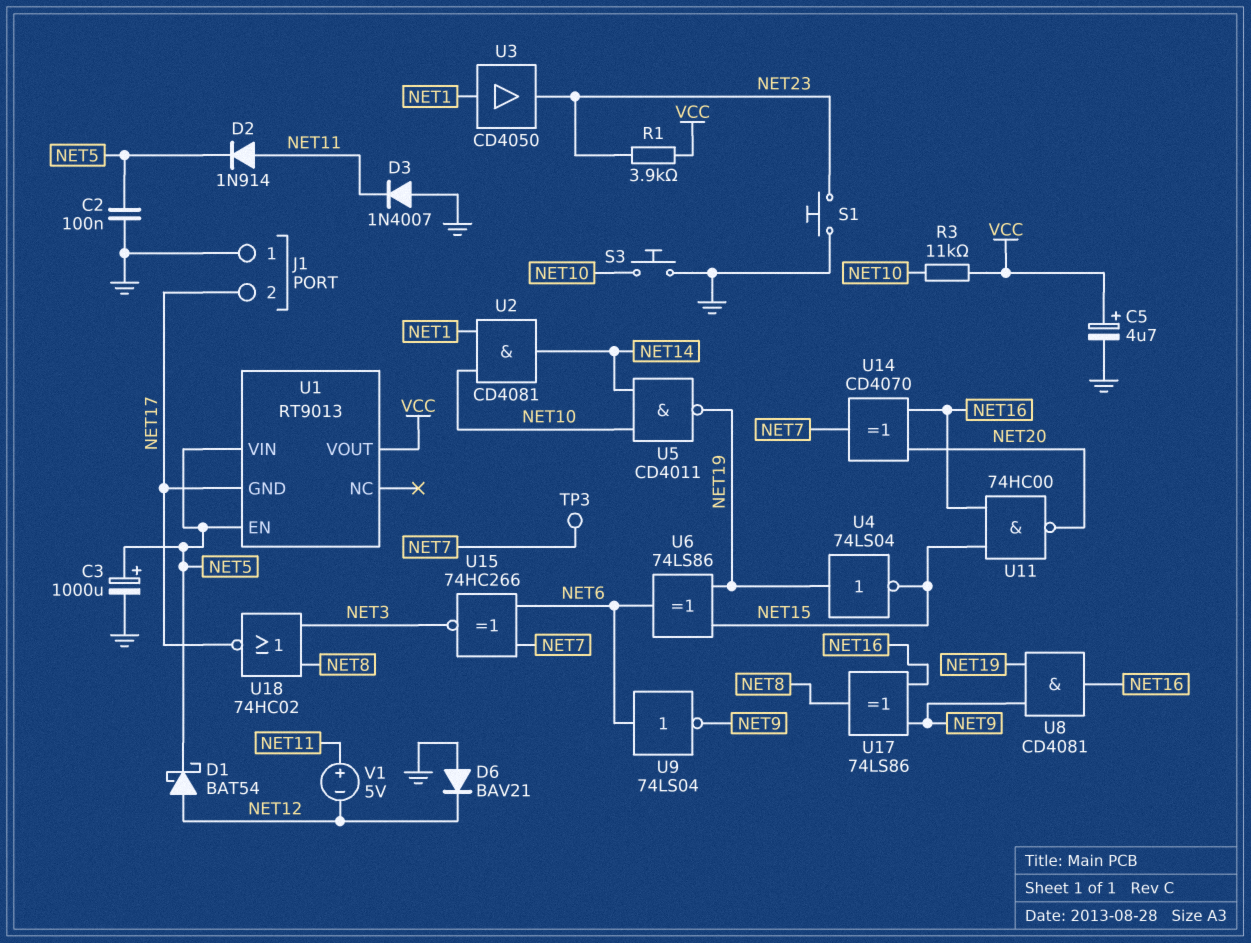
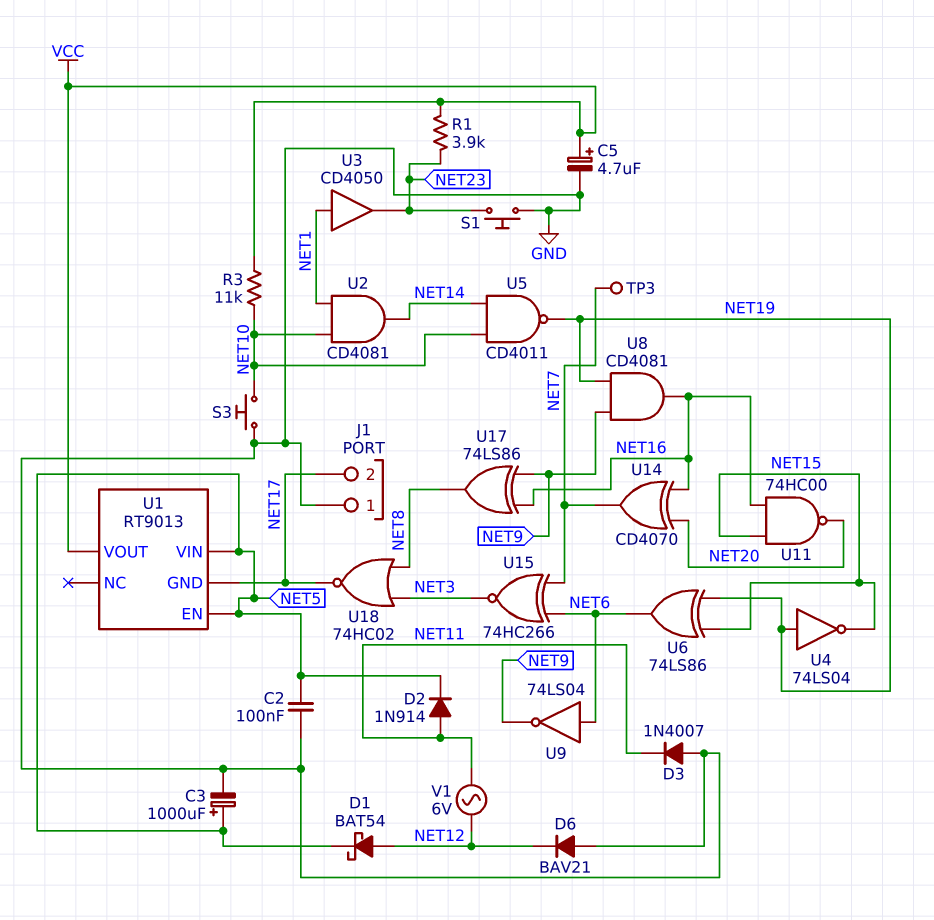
V1: 5V (plus NET11, minus NET12) -> AC 6V (NET11, NET12)

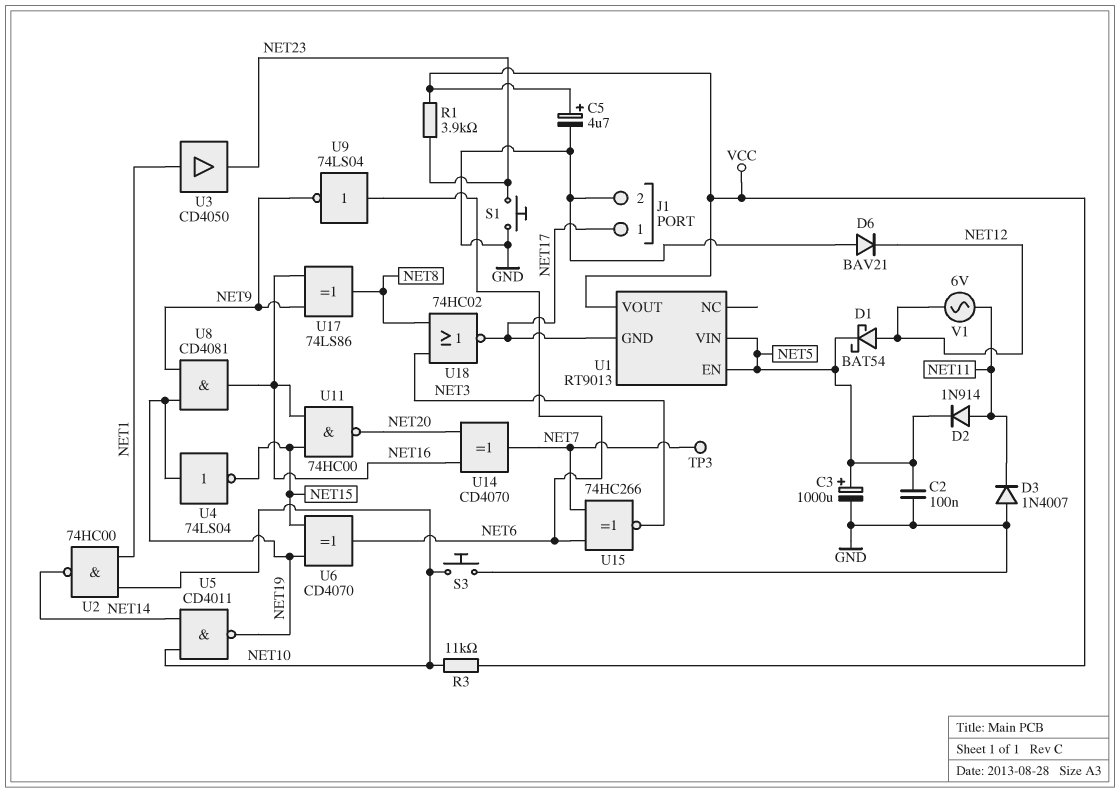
J1 pin 1: GND -> NET17
J1 pin 2: NET17 -> GND
U2: AND CD4081 (in NET1, in NET10, out NET14) -> NAND 74HC00 (in NET1, in NET10, out NET14)
U6: XOR 74LS86 (in NET15, in NET19, out NET6) -> XOR CD4070 (in NET15, in NET19, out NET6)

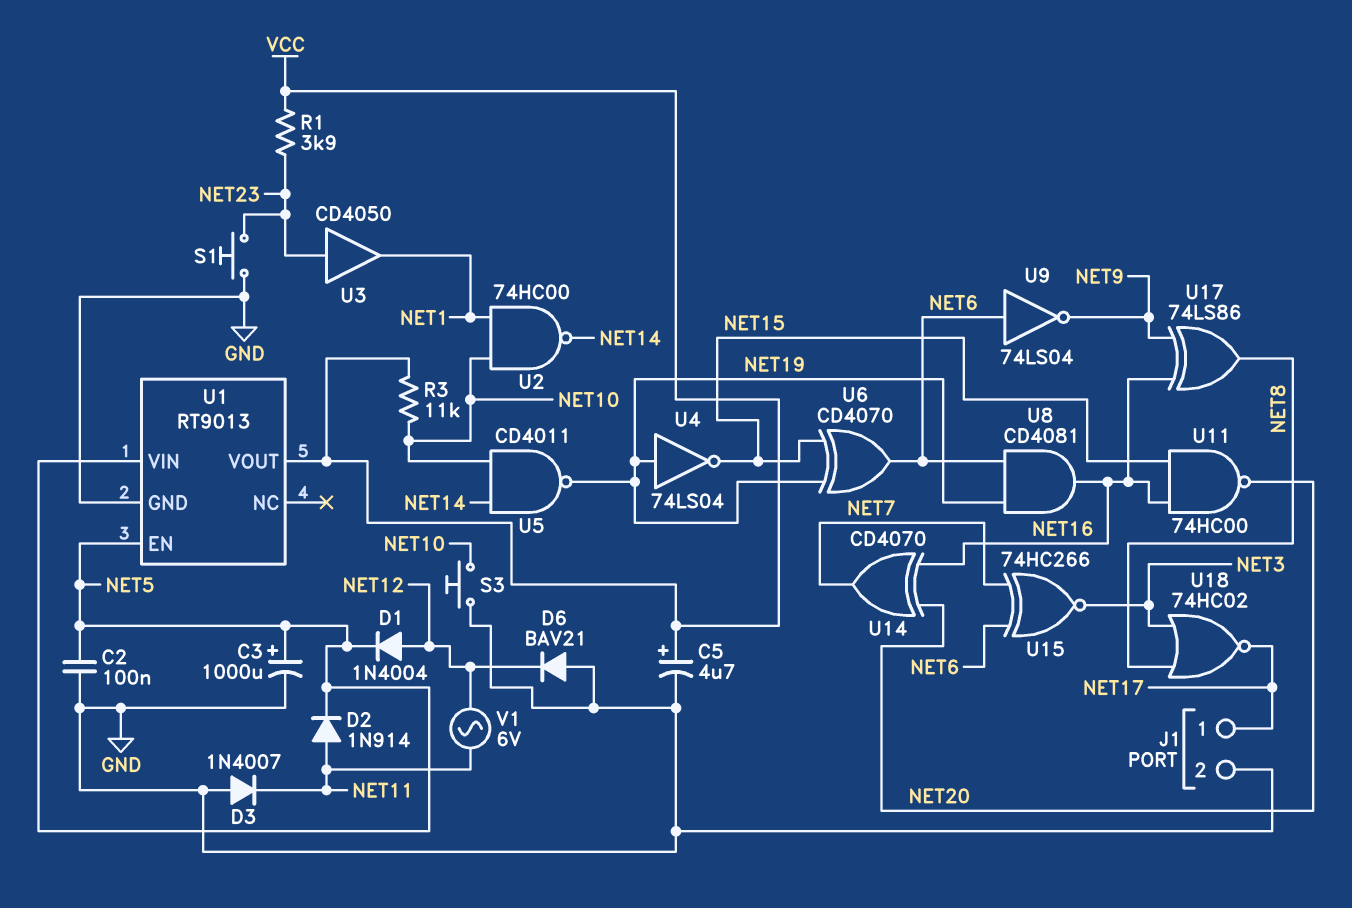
D1: schottky BAT54 (A NET12, K NET5) -> diode 1N4004 (A NET12, K NET5)
TP3: test point (NET7) -> none
U1 pin GND: NET17 -> GND
U3: buffer CD4050 (in NET1, out NET23) -> buffer CD4050 (in NET23, out NET1)
U8: AND CD4081 (in NET9, in NET19, out NET16) -> AND CD4081 (in NET6, in NET19, out NET16)

